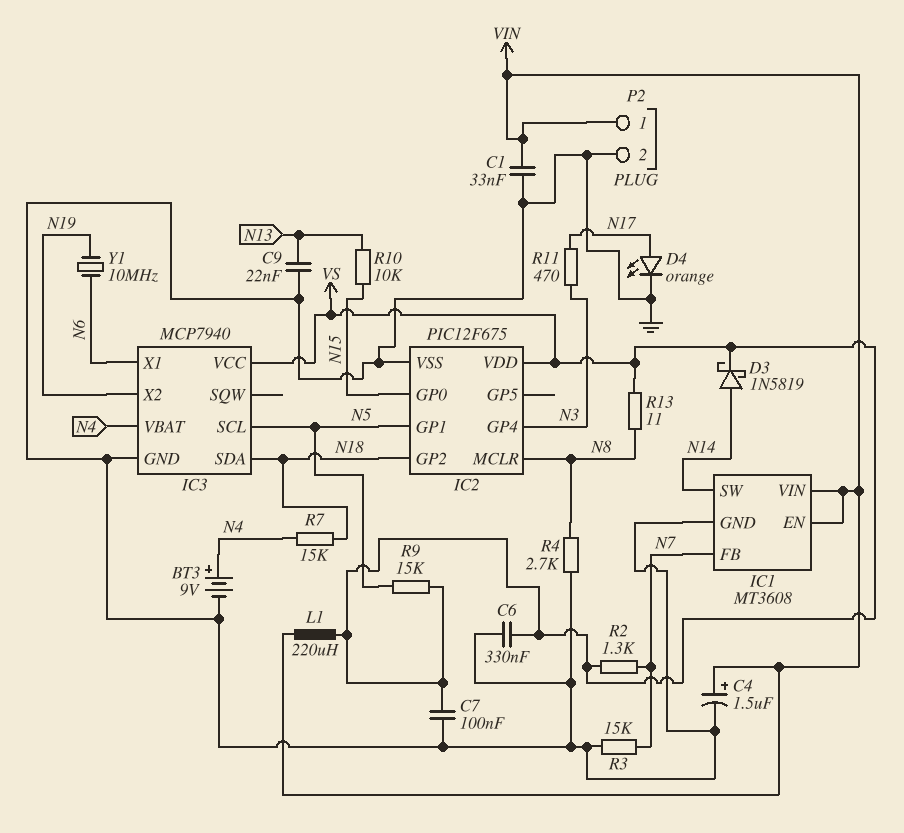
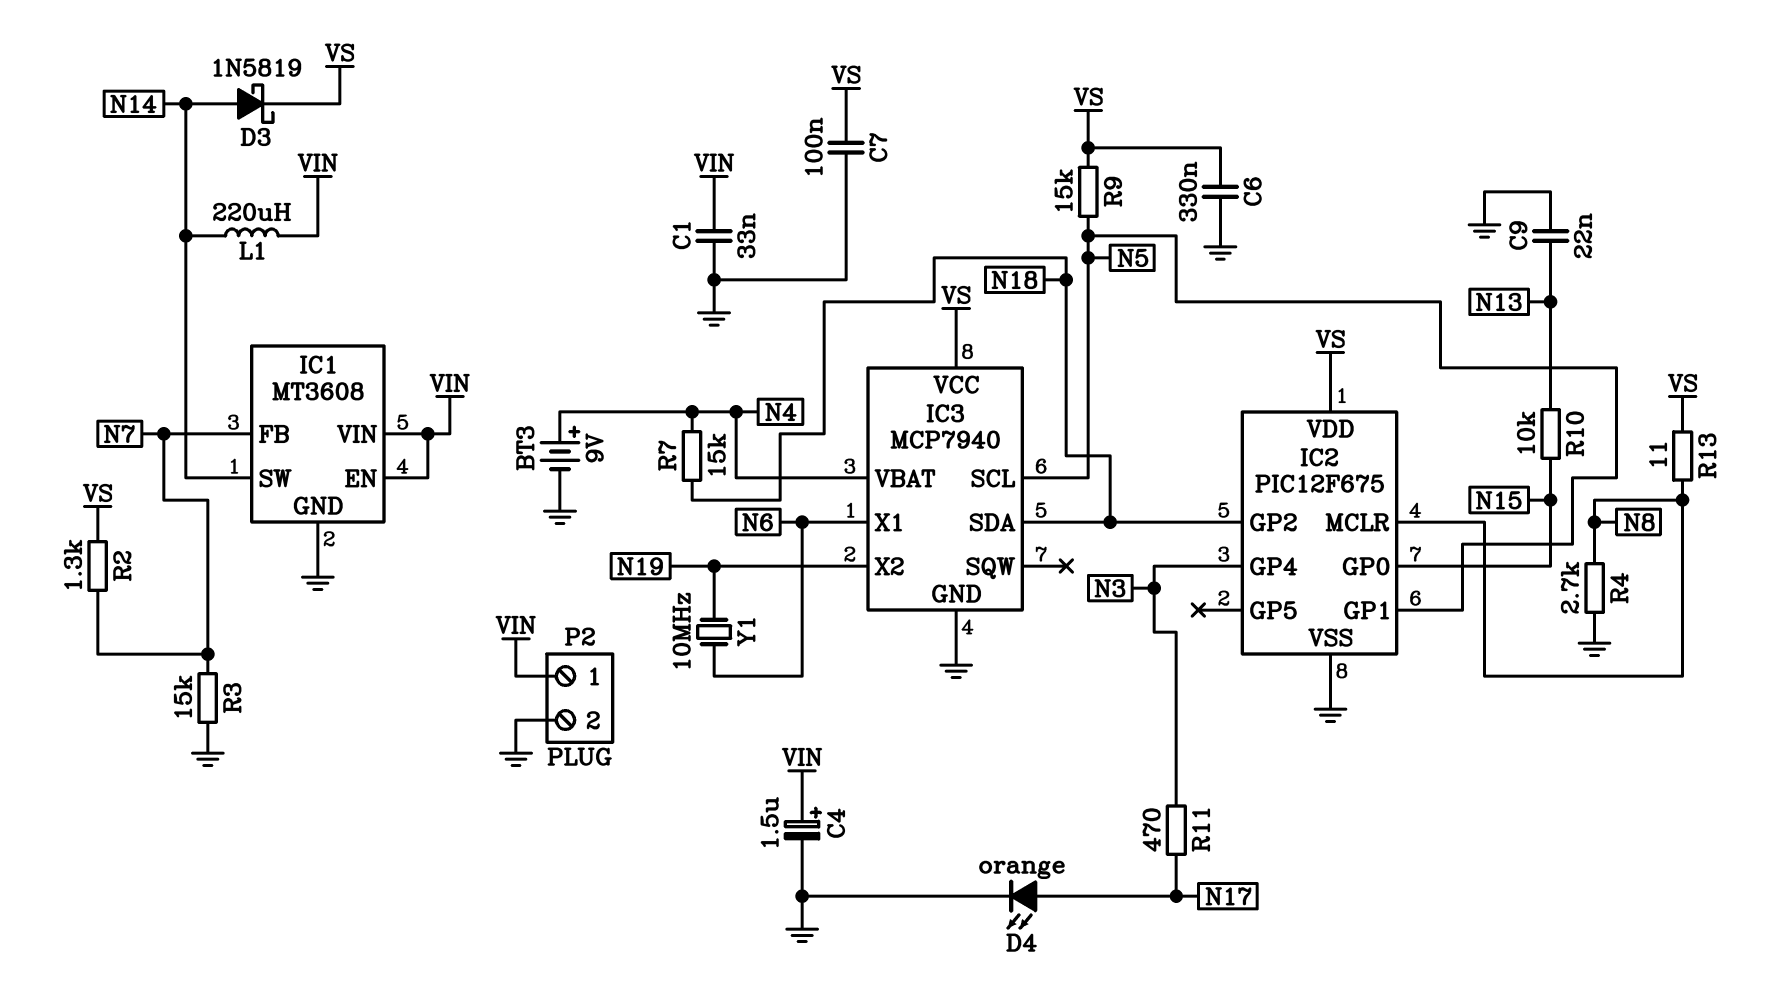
L1: 220uH (VIN, VS) -> 220uH (N14, VIN)

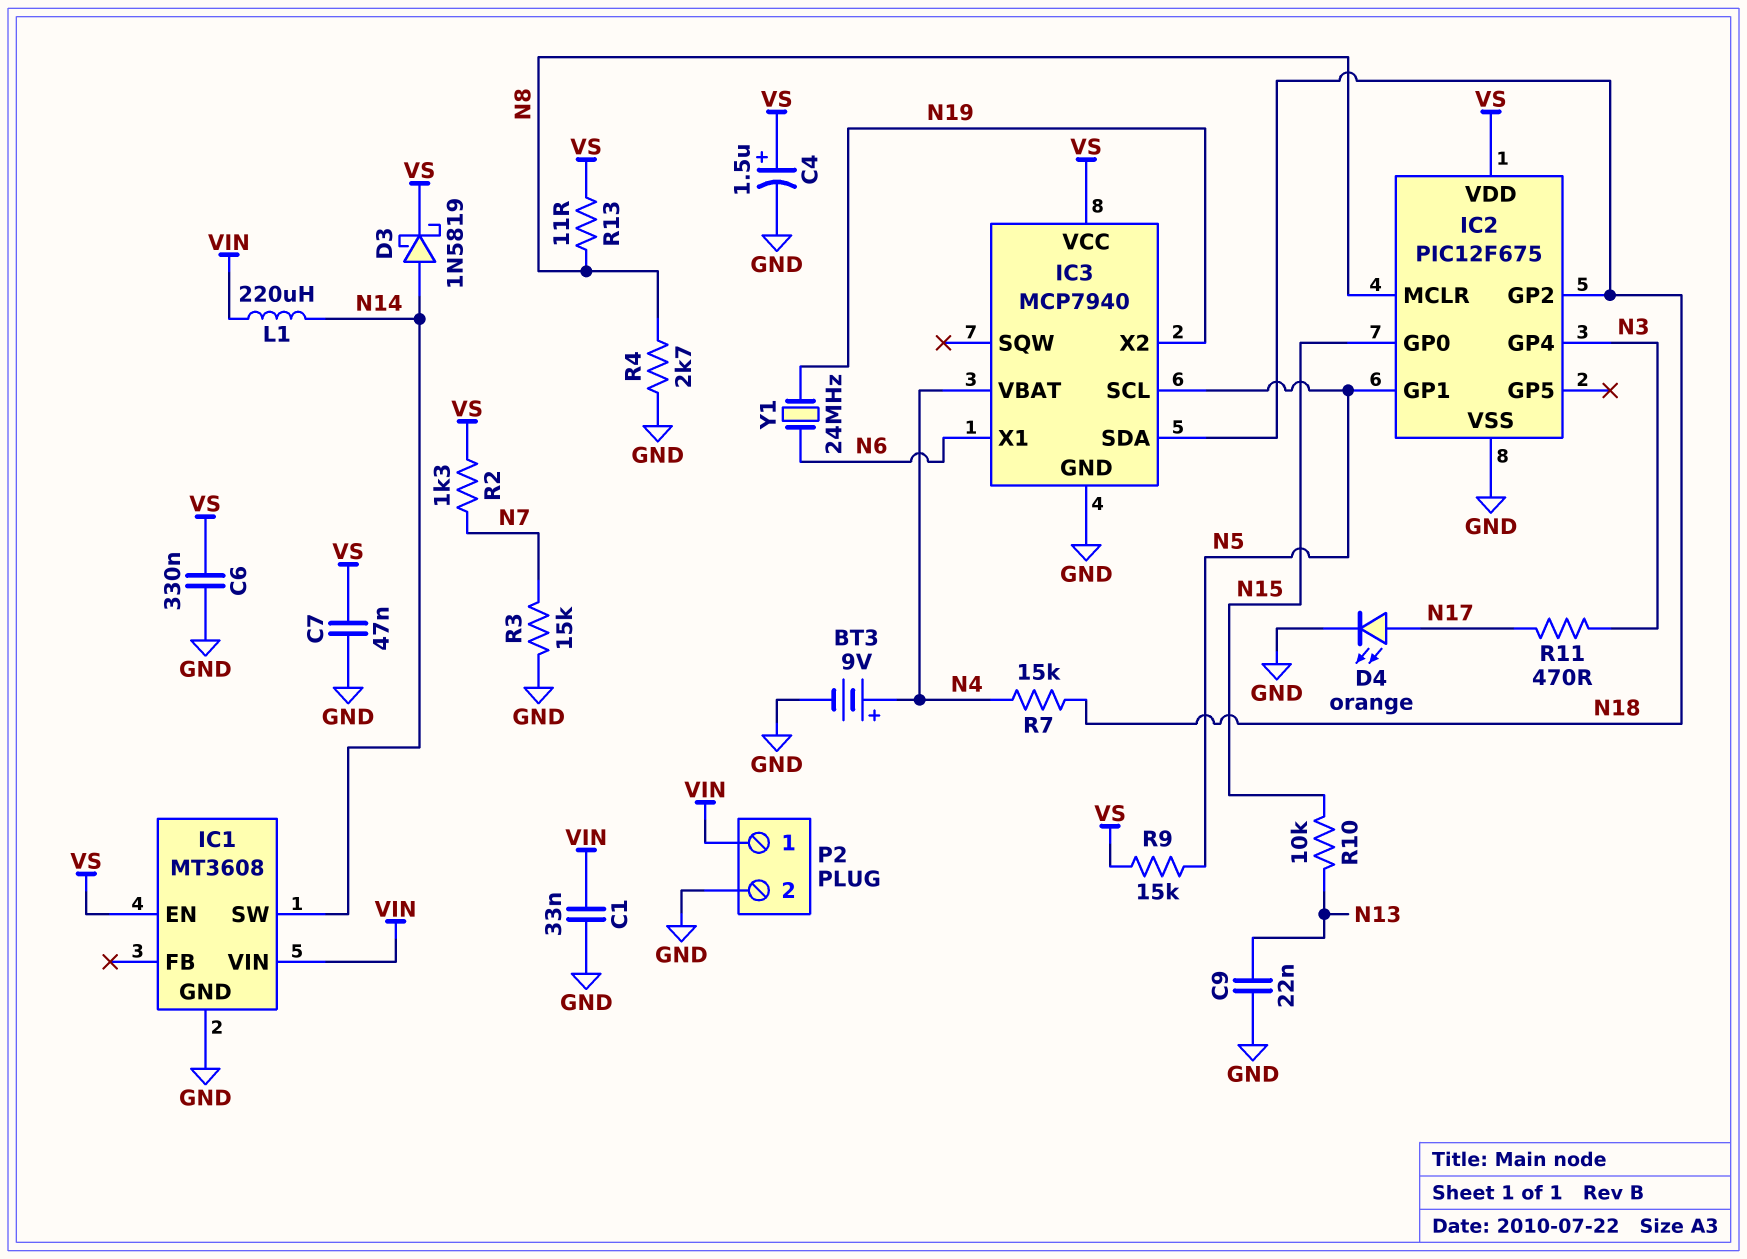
C4: 1.5uF (plus VIN, minus GND) -> 1.5uF (plus VS, minus GND)
C7: 100nF (GND, VS) -> 47nF (GND, VS)
IC1 pin EN: VIN -> VS
IC1 pin FB: N7 -> none
Y1: 10MHz (N6, N19) -> 24MHz (N6, N19)

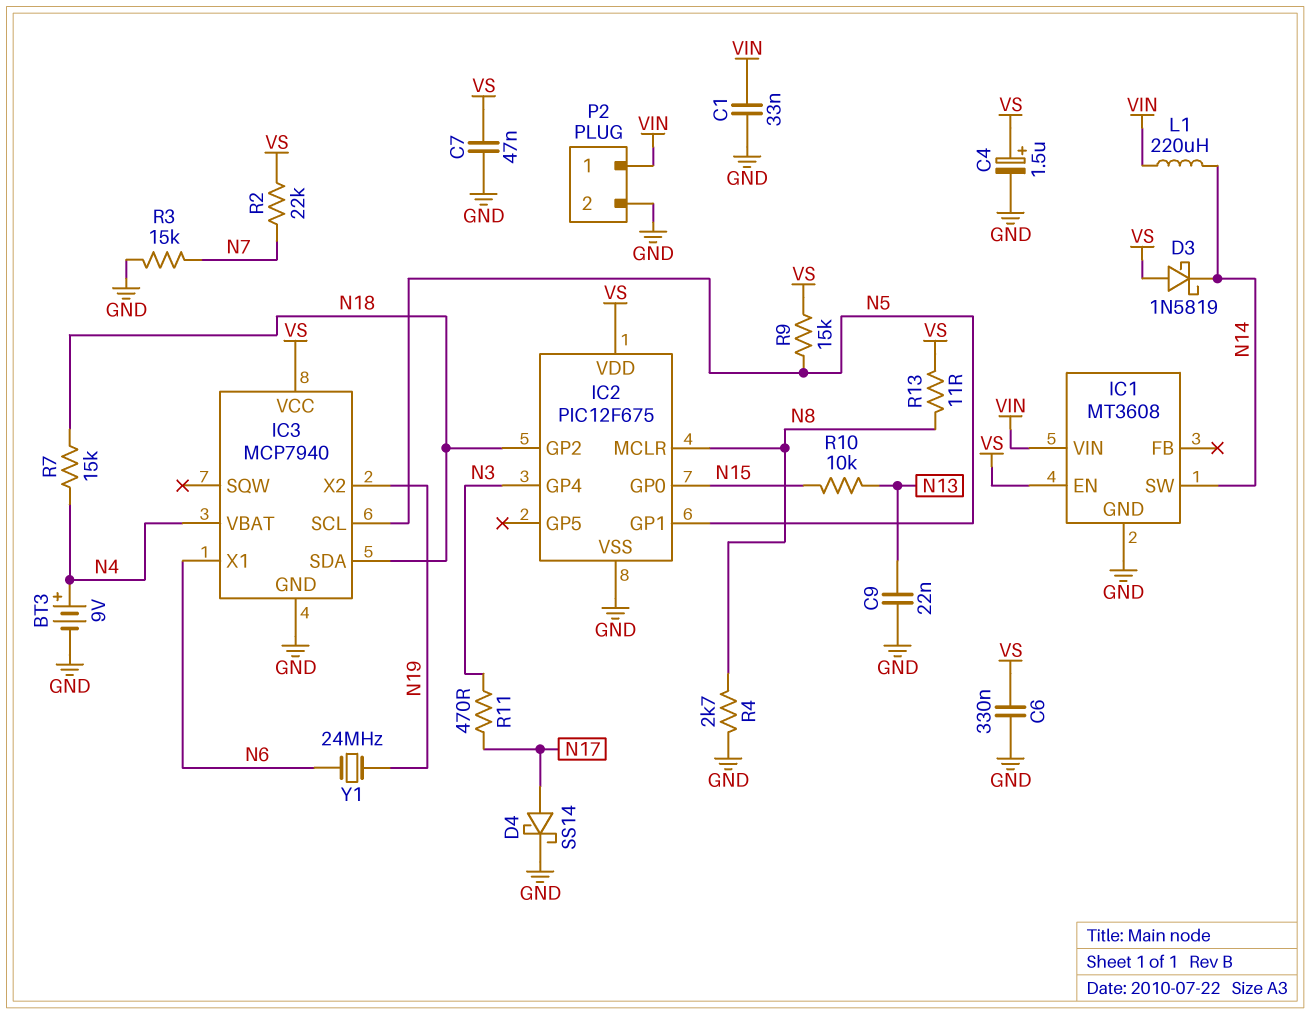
D3: schottky 1N5819 (A N14, K VS) -> schottky 1N5819 (A VS, K N14)
D4: LED orange (A N17, K GND) -> schottky SS14 (A N17, K GND)
R2: 1.3k (N7, VS) -> 22k (N7, VS)

